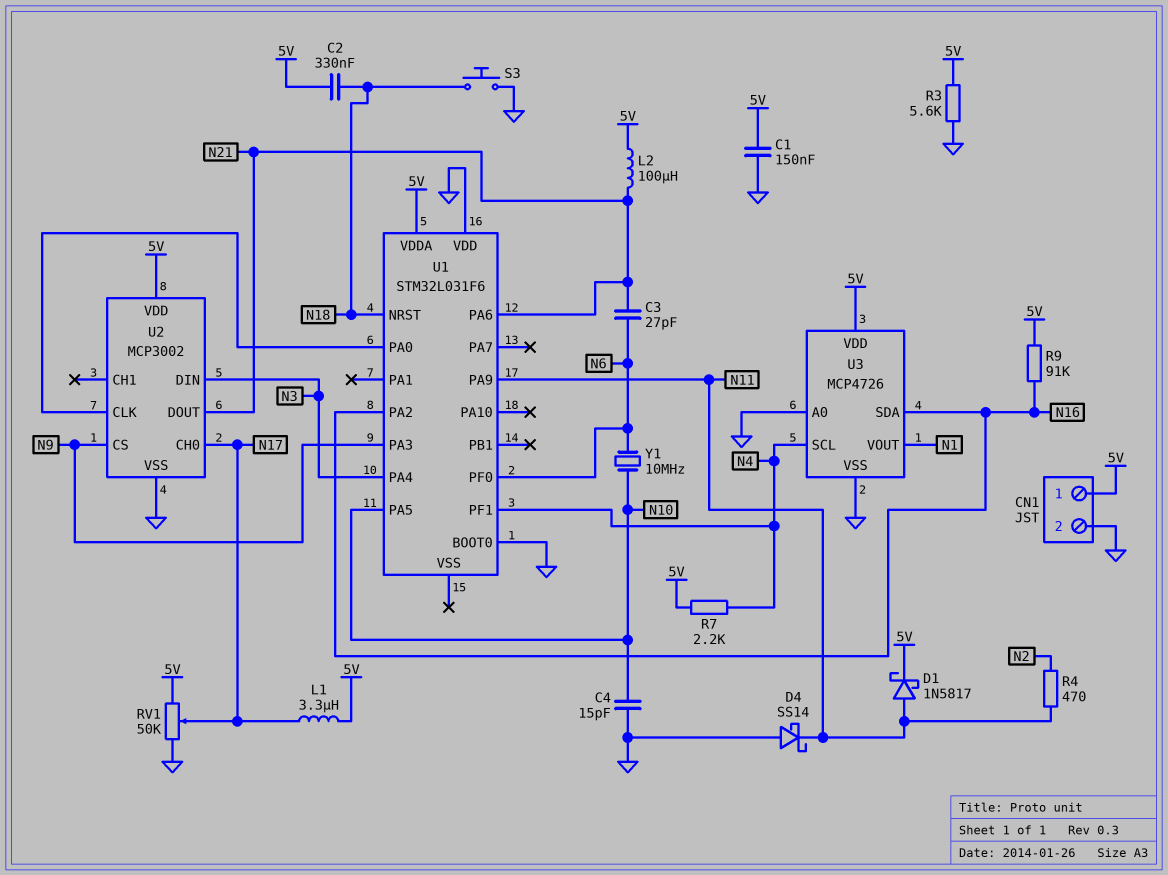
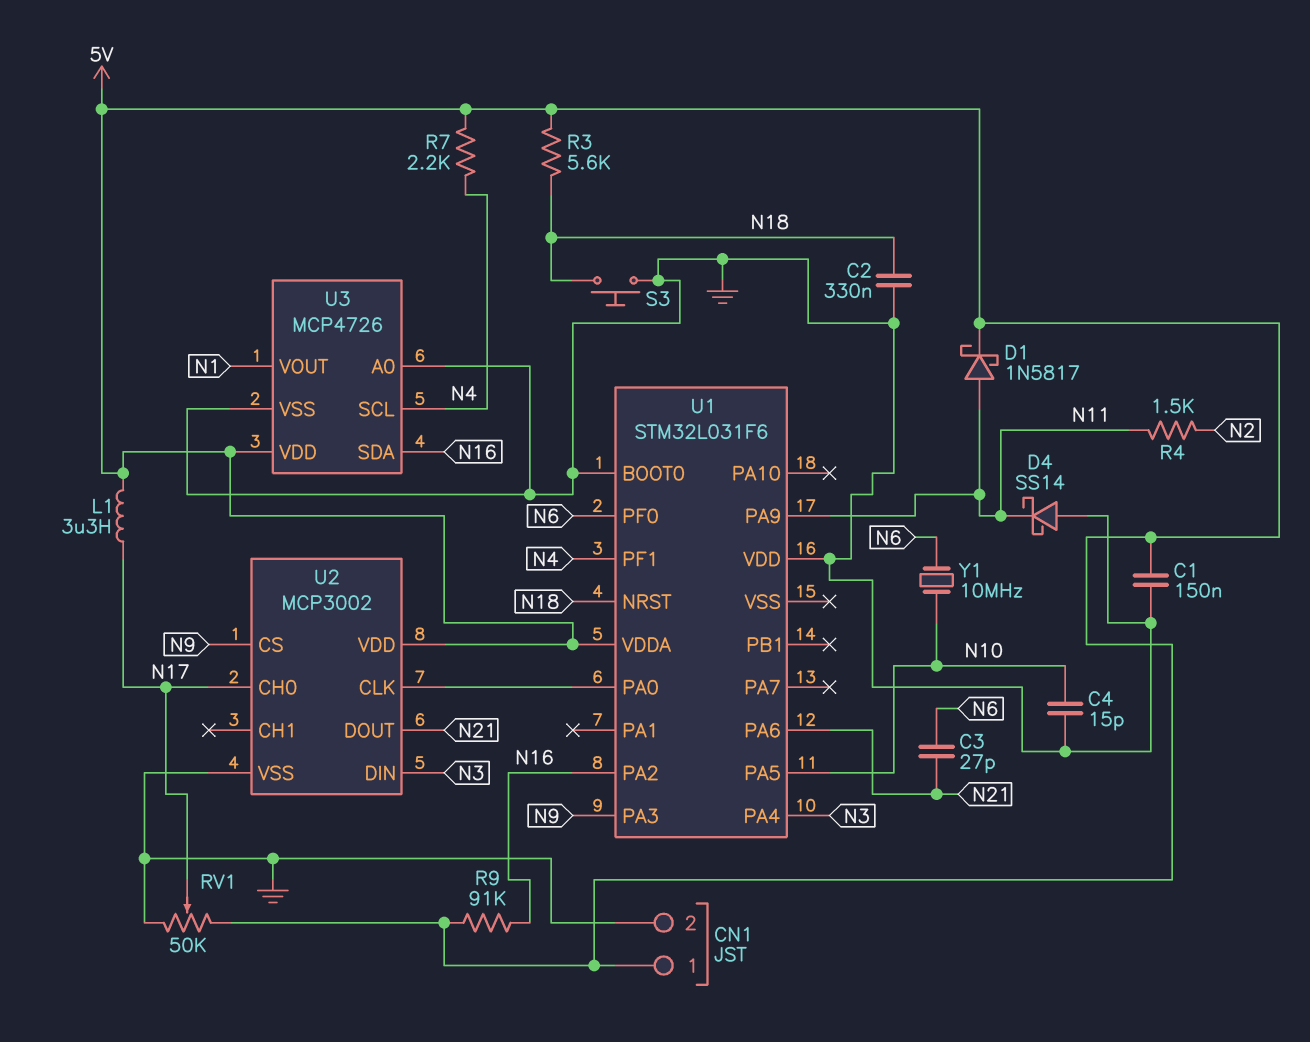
C2: 330nF (5V, N18) -> 330nF (GND, N18)
L2: 100uH (5V, N21) -> none
R3: 5.6k (5V, GND) -> 5.6k (5V, N18)
R4: 470 (N2, N11) -> 1.5k (N2, N11)

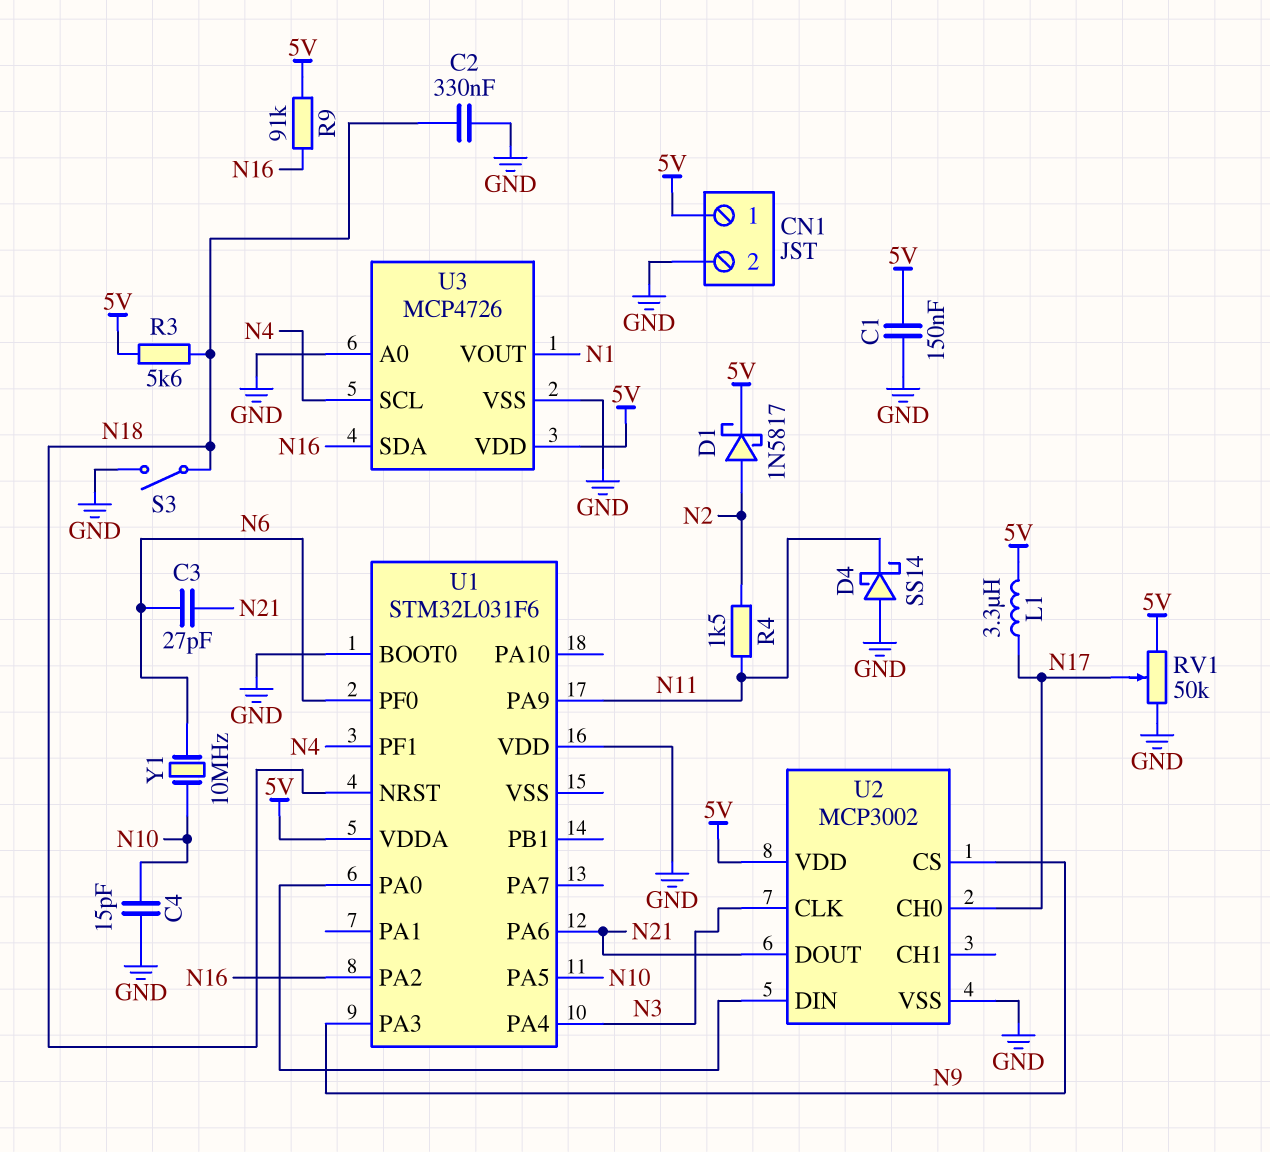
D1: schottky 1N5817 (A N11, K 5V) -> schottky 1N5817 (A N2, K 5V)
R7: 2.2k (5V, N4) -> none
S3: button (GND, N18) -> switch (GND, N18)
U2 pin CLK: U1/PA0 -> N3
U2 pin DIN: N3 -> U1/PA0

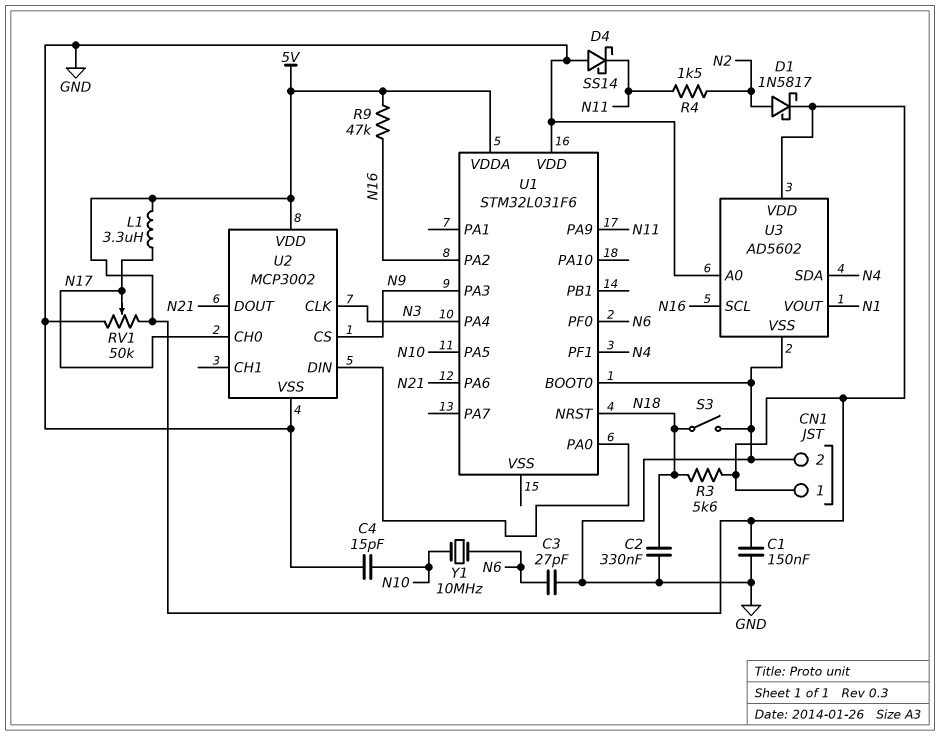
C3: 27pF (N6, N21) -> 27pF (GND, N6)
R9: 91k (5V, N16) -> 47k (5V, N16)
U3: MCP4726 -> AD5602
U3 pin SCL: N4 -> N16
U3 pin SDA: N16 -> N4

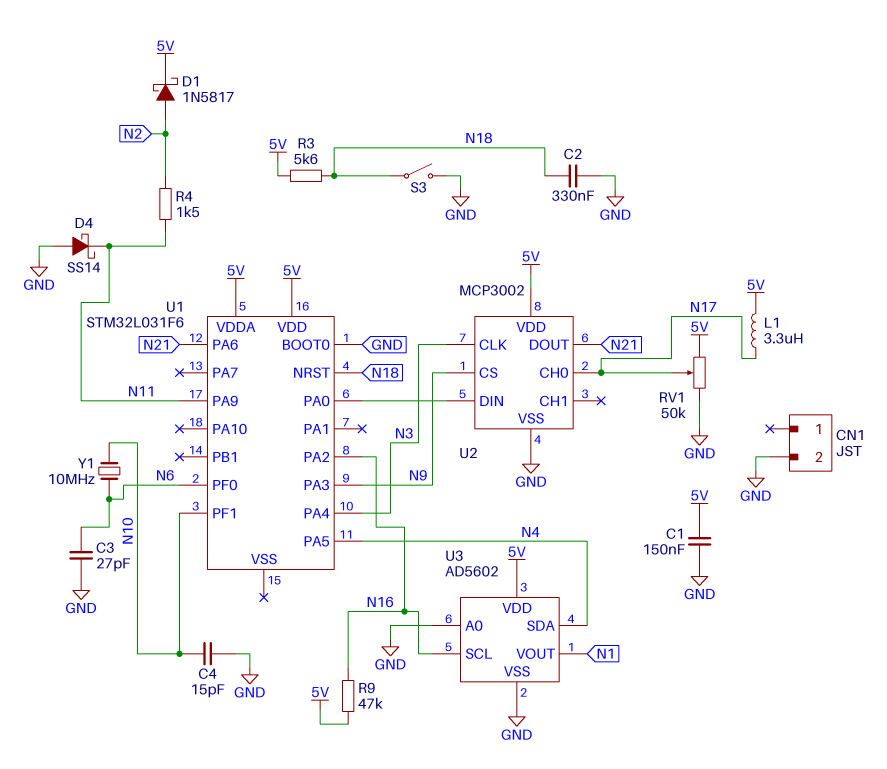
CN1 pin 1: 5V -> none
U1 pin PA5: N10 -> N4
U1 pin PF1: N4 -> N10
U1 pin VDD: GND -> 5V

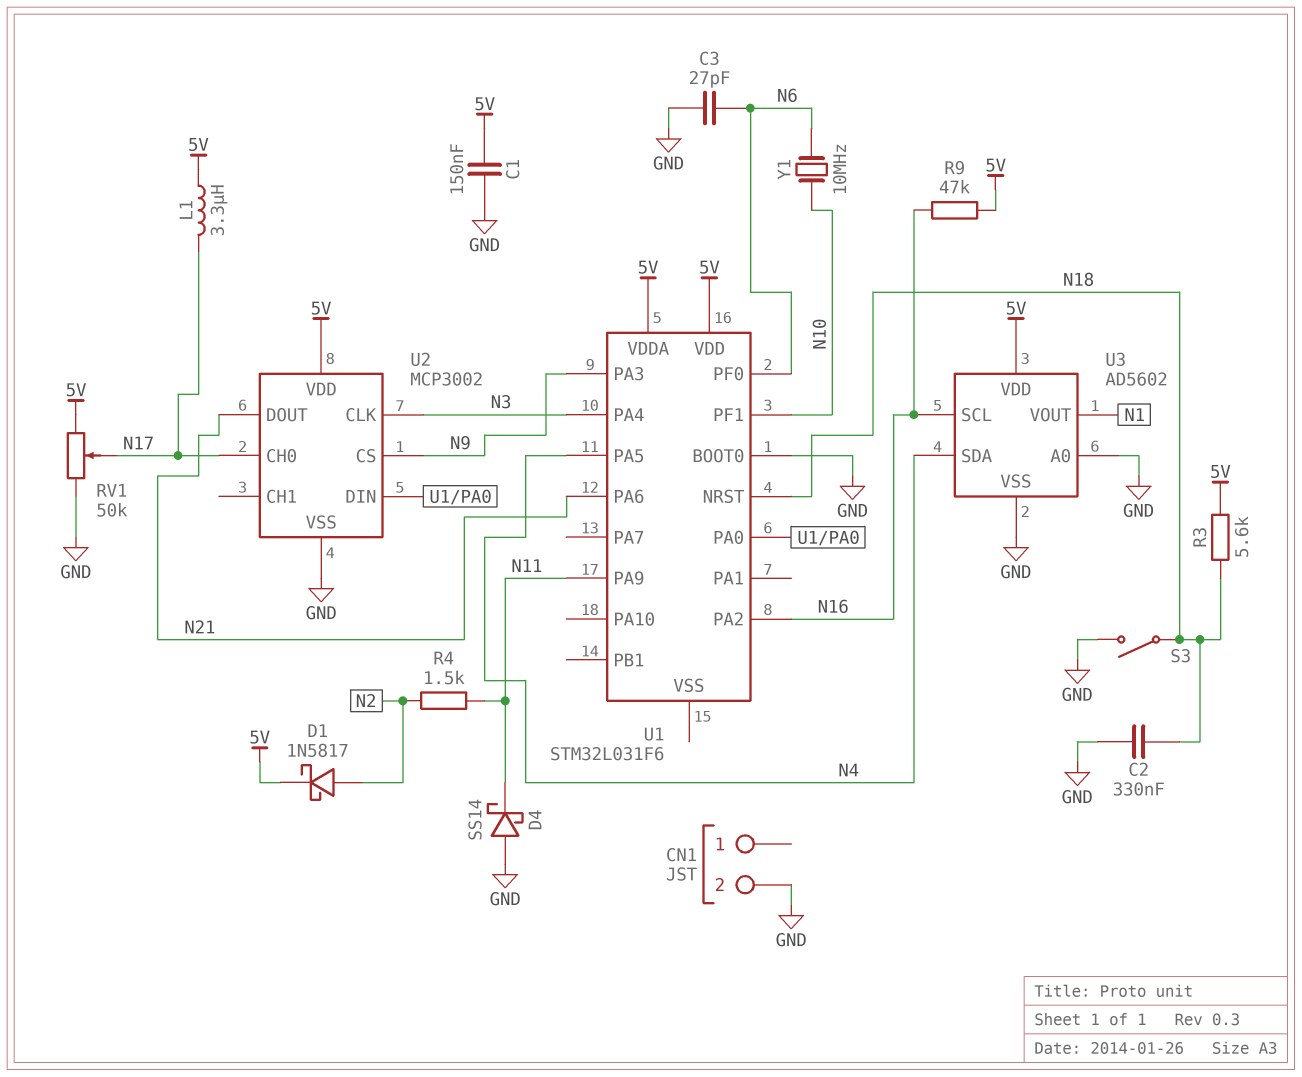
C4: 15pF (GND, N10) -> none

